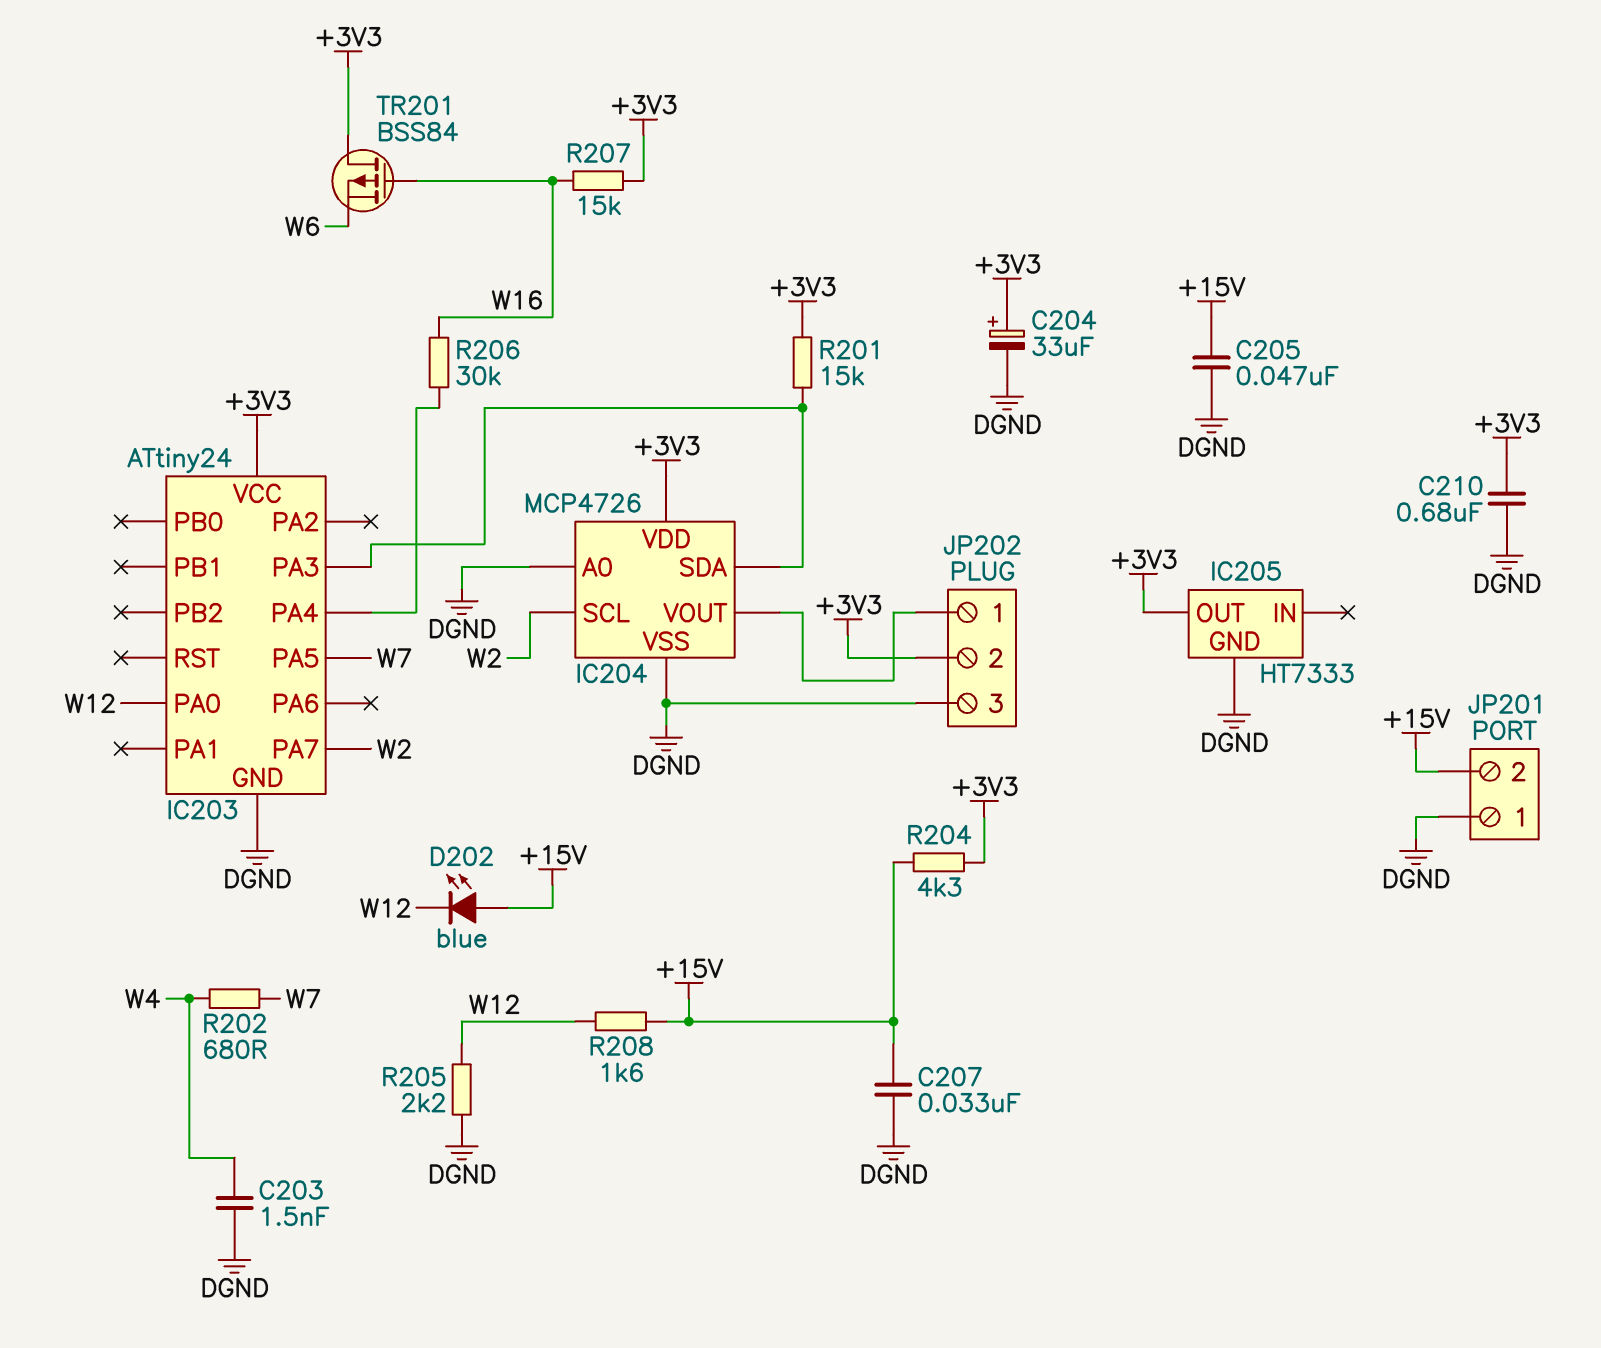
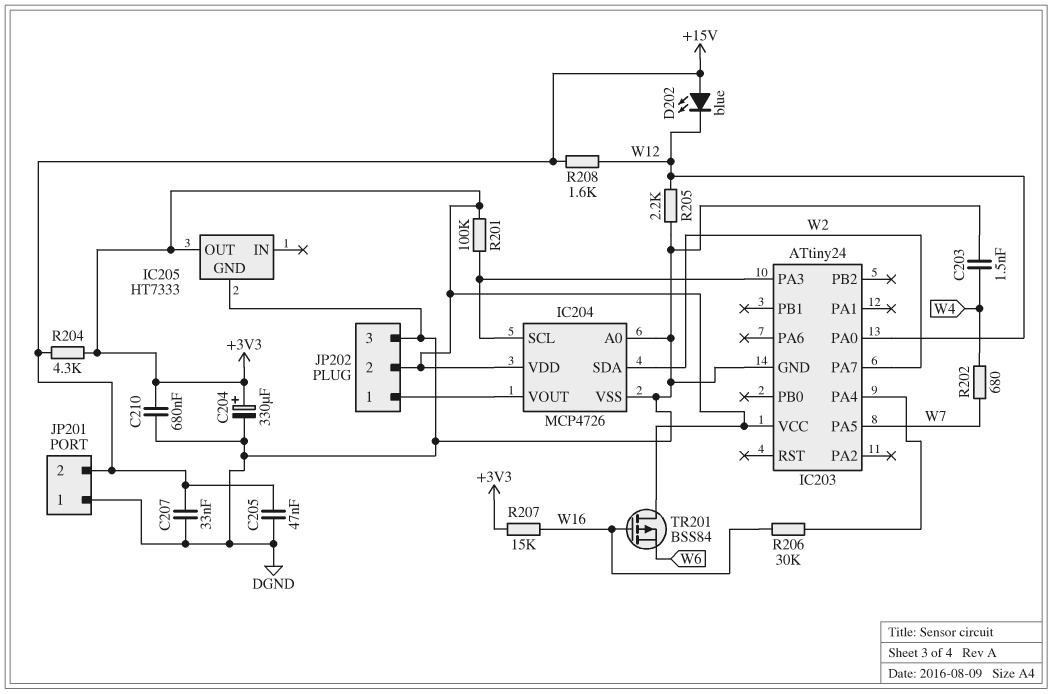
C204: 33uF (plus +3V3, minus DGND) -> 330uF (plus +3V3, minus DGND)
IC204 pin SCL: W2 -> IC203/PA3
IC204 pin SDA: IC203/PA3 -> W2
R201: 15k (+3V3, IC203/PA3) -> 100k (+3V3, IC203/PA3)

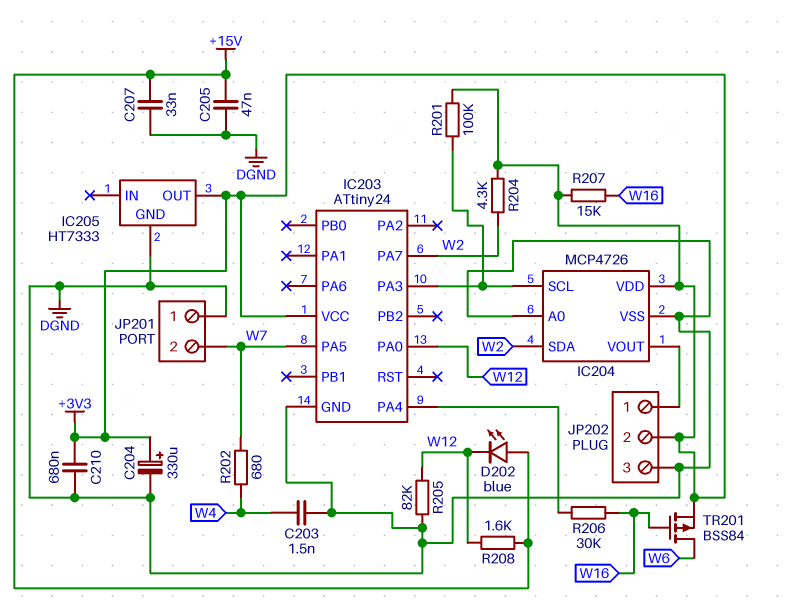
JP201 pin 2: +15V -> W7
R204: 4.3k (+3V3, +15V) -> 4.3k (+3V3, W2)
R205: 2.2k (DGND, W12) -> 82k (DGND, W12)
TR201: PMOS BSS84 (G W16, D +3V3, S W6) -> PMOS BSS84 (G W16, D W6, S +3V3)

